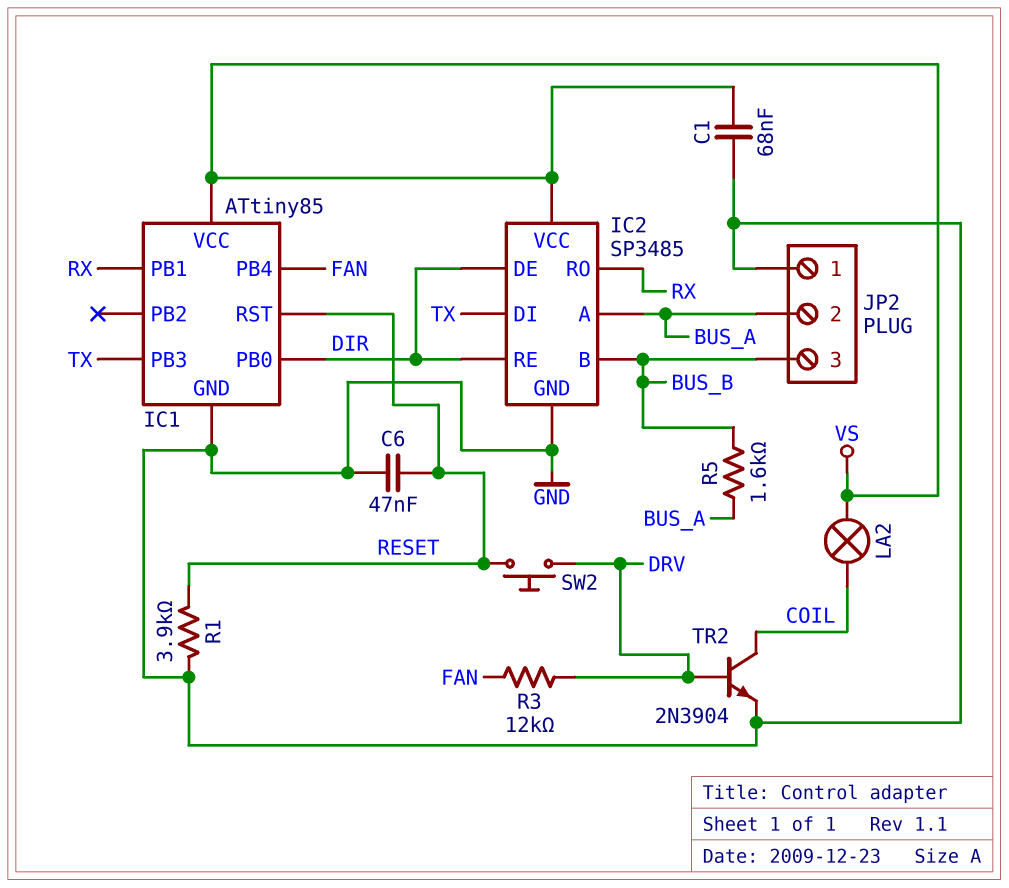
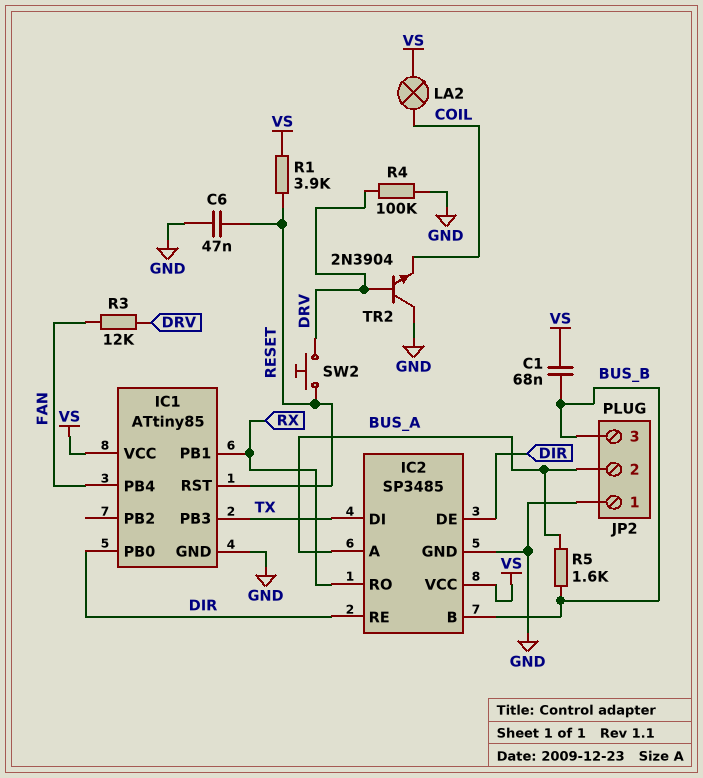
C1: 68nF (GND, VS) -> 68nF (BUS_B, VS)
R1: 3.9k (GND, RESET) -> 3.9k (RESET, VS)
R4: none -> 100k (DRV, GND)
TR2: NPN 2N3904 (B DRV, C COIL, E GND) -> NPN 2N3904 (B DRV, C GND, E COIL)

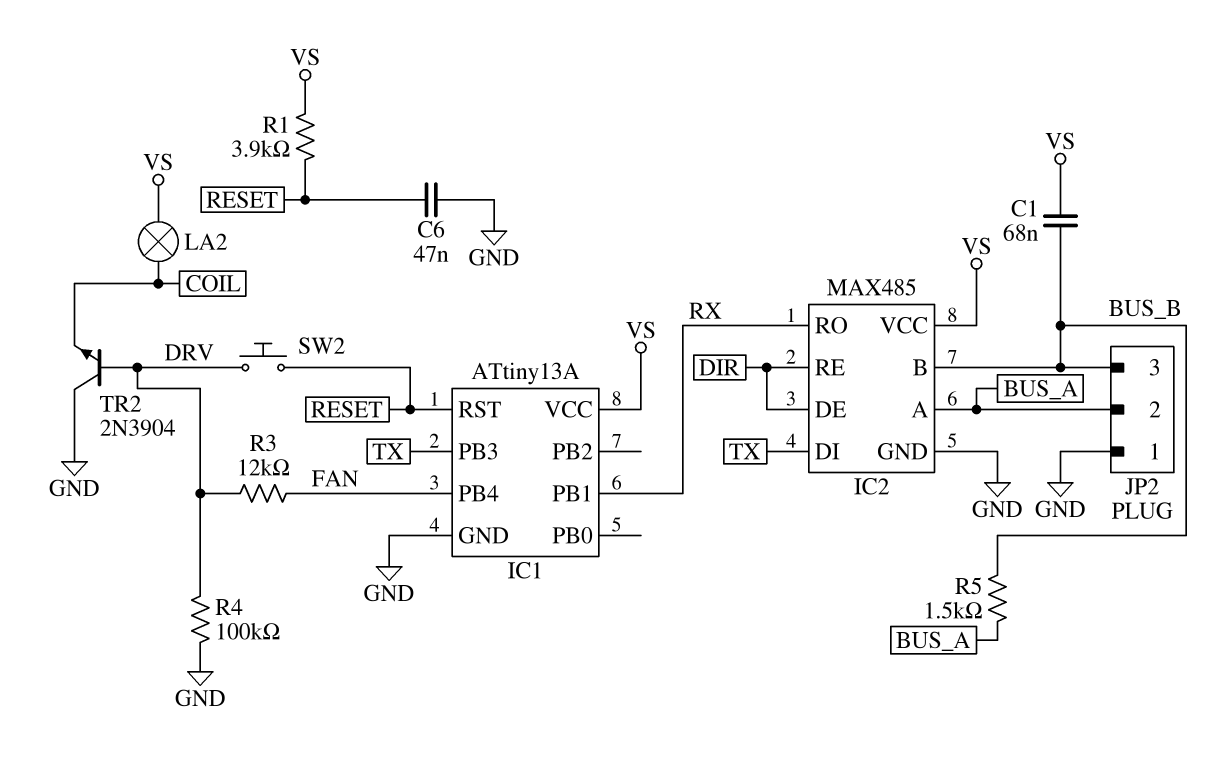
IC1: ATtiny85 -> ATtiny13A
IC1 pin PB0: DIR -> none
IC2: SP3485 -> MAX485
R5: 1.6k (BUS_A, BUS_B) -> 1.5k (BUS_A, BUS_B)

